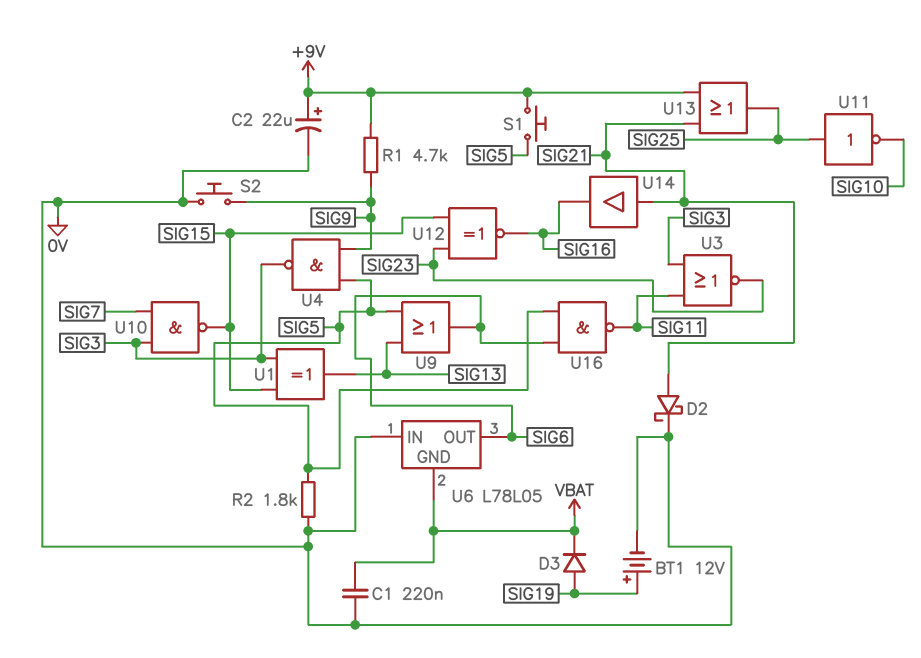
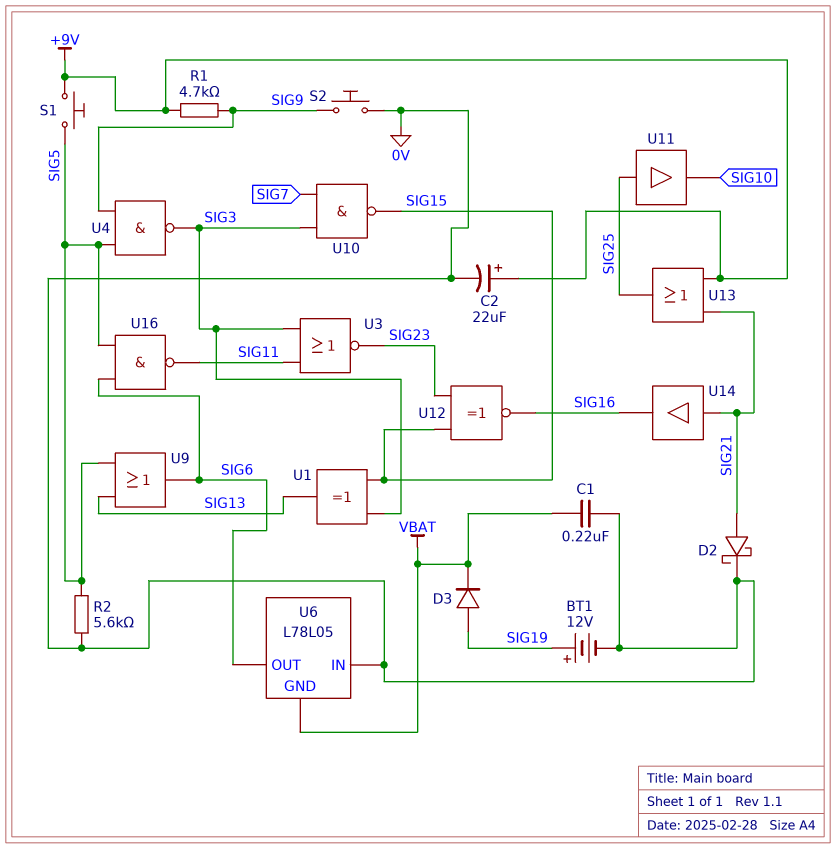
R2: 1.8k (0V, SIG5) -> 5.6k (0V, SIG5)
U11: NOT (in SIG25, out SIG10) -> buffer (in SIG25, out SIG10)

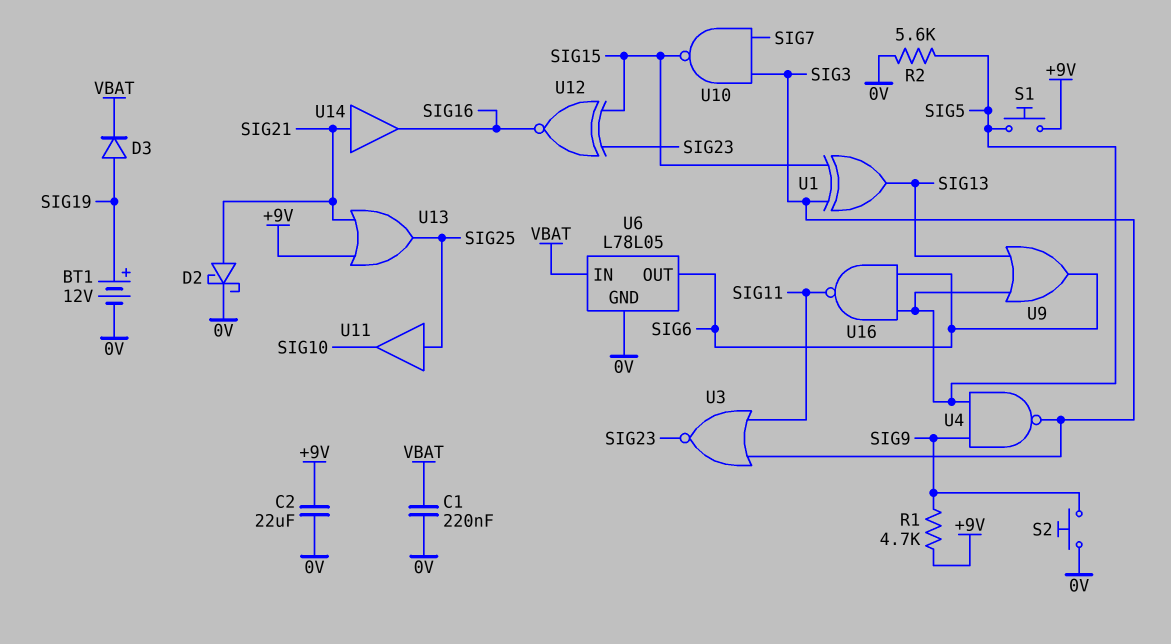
C2: 22uF (plus +9V, minus 0V) -> 22uF (+9V, 0V)
U6 pin GND: VBAT -> 0V
U6 pin IN: 0V -> VBAT

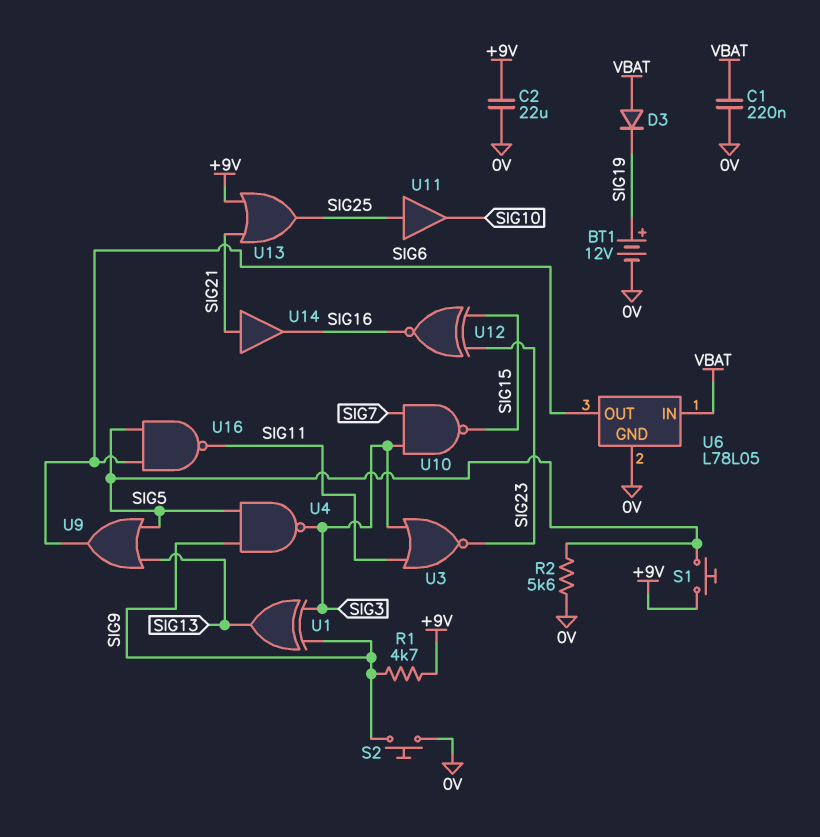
D2: schottky (A SIG21, K 0V) -> none
D3: diode (A SIG19, K VBAT) -> diode (A VBAT, K SIG19)
U1: XOR (in SIG3, in SIG15, out SIG13) -> XOR (in SIG3, in SIG9, out SIG13)

